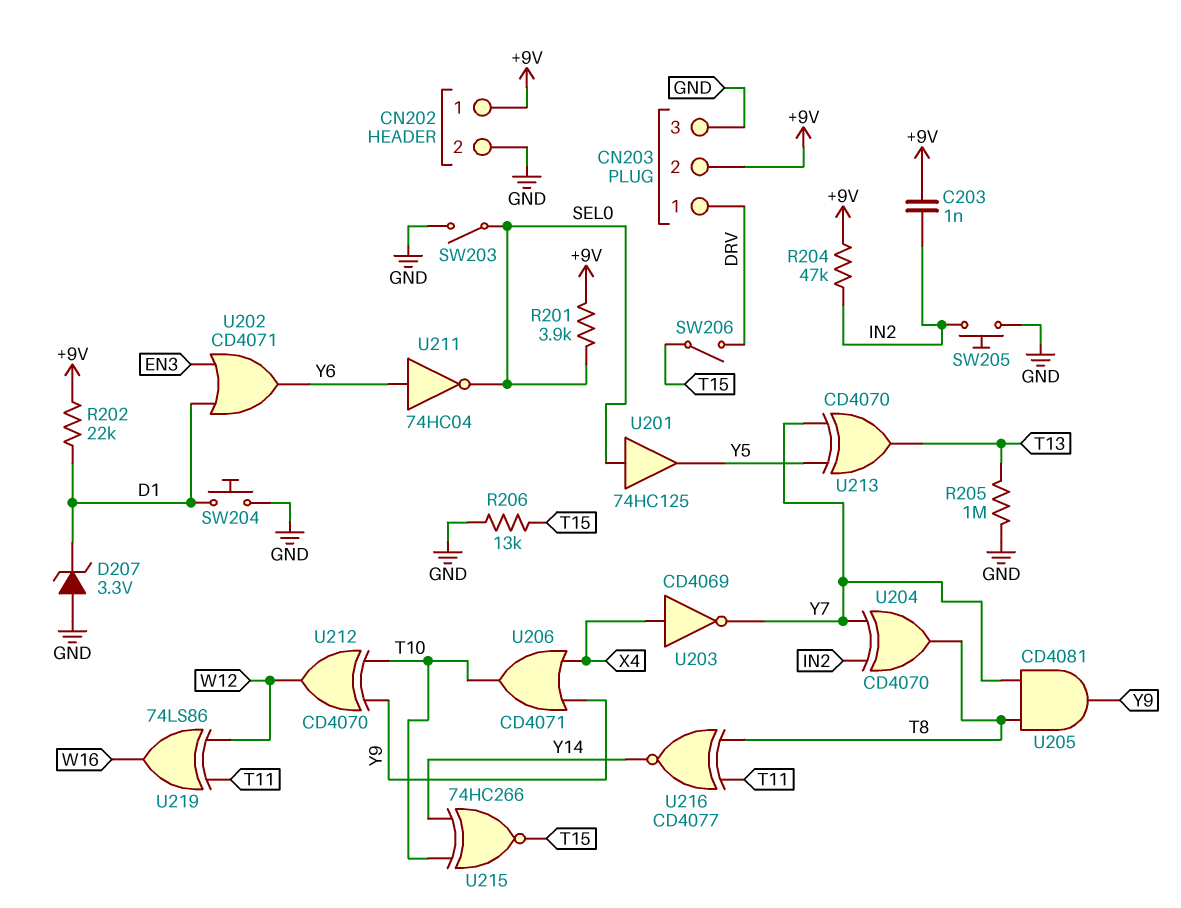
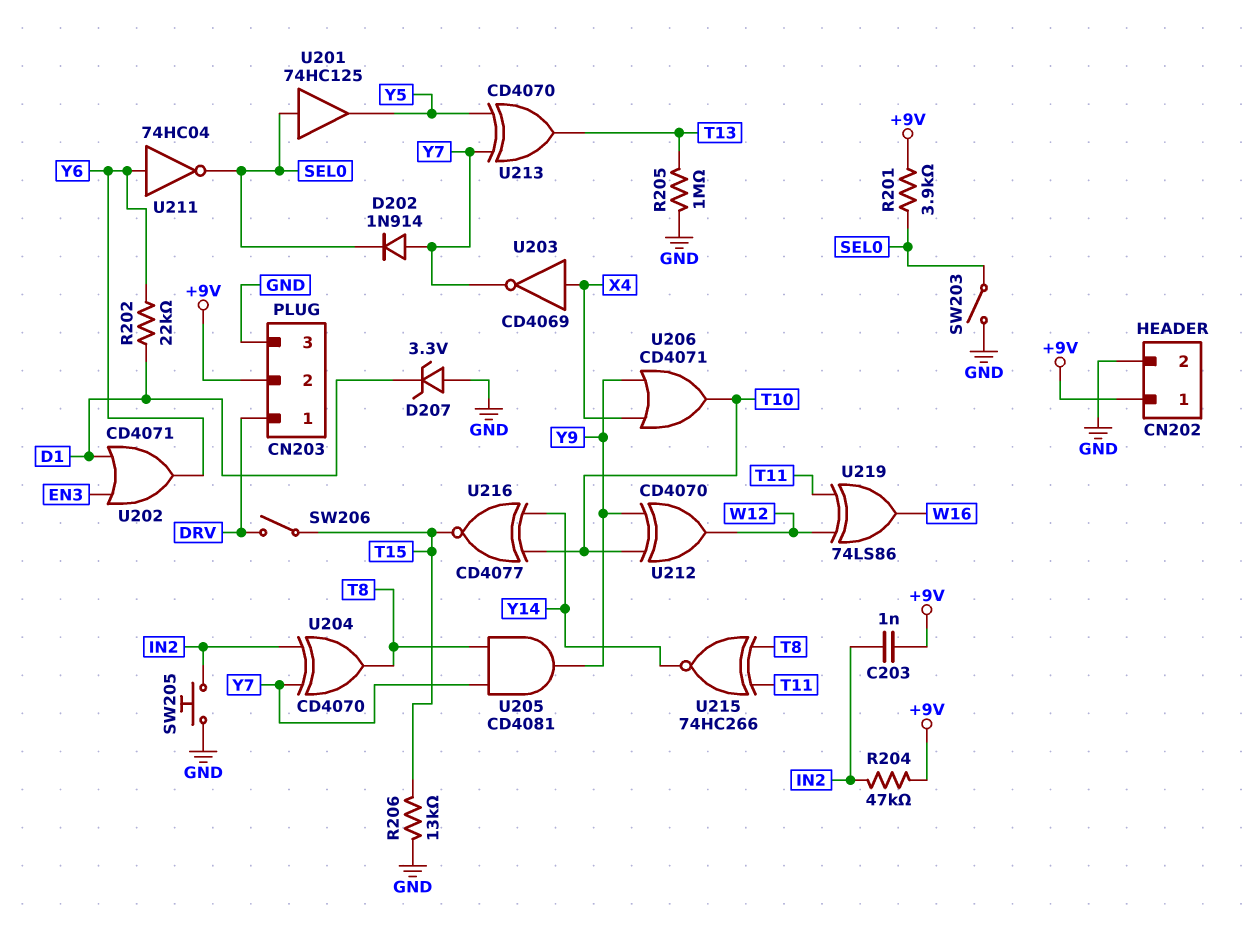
D202: none -> diode 1N914 (A Y7, K SEL0)
R202: 22k (+9V, D1) -> 22k (D1, Y6)
SW204: button (D1, GND) -> none
U215: XNOR 74HC266 (in T10, in Y14, out T15) -> XNOR 74HC266 (in T8, in T11, out Y14)
U216: XNOR CD4077 (in T8, in T11, out Y14) -> XNOR CD4077 (in T10, in Y14, out T15)

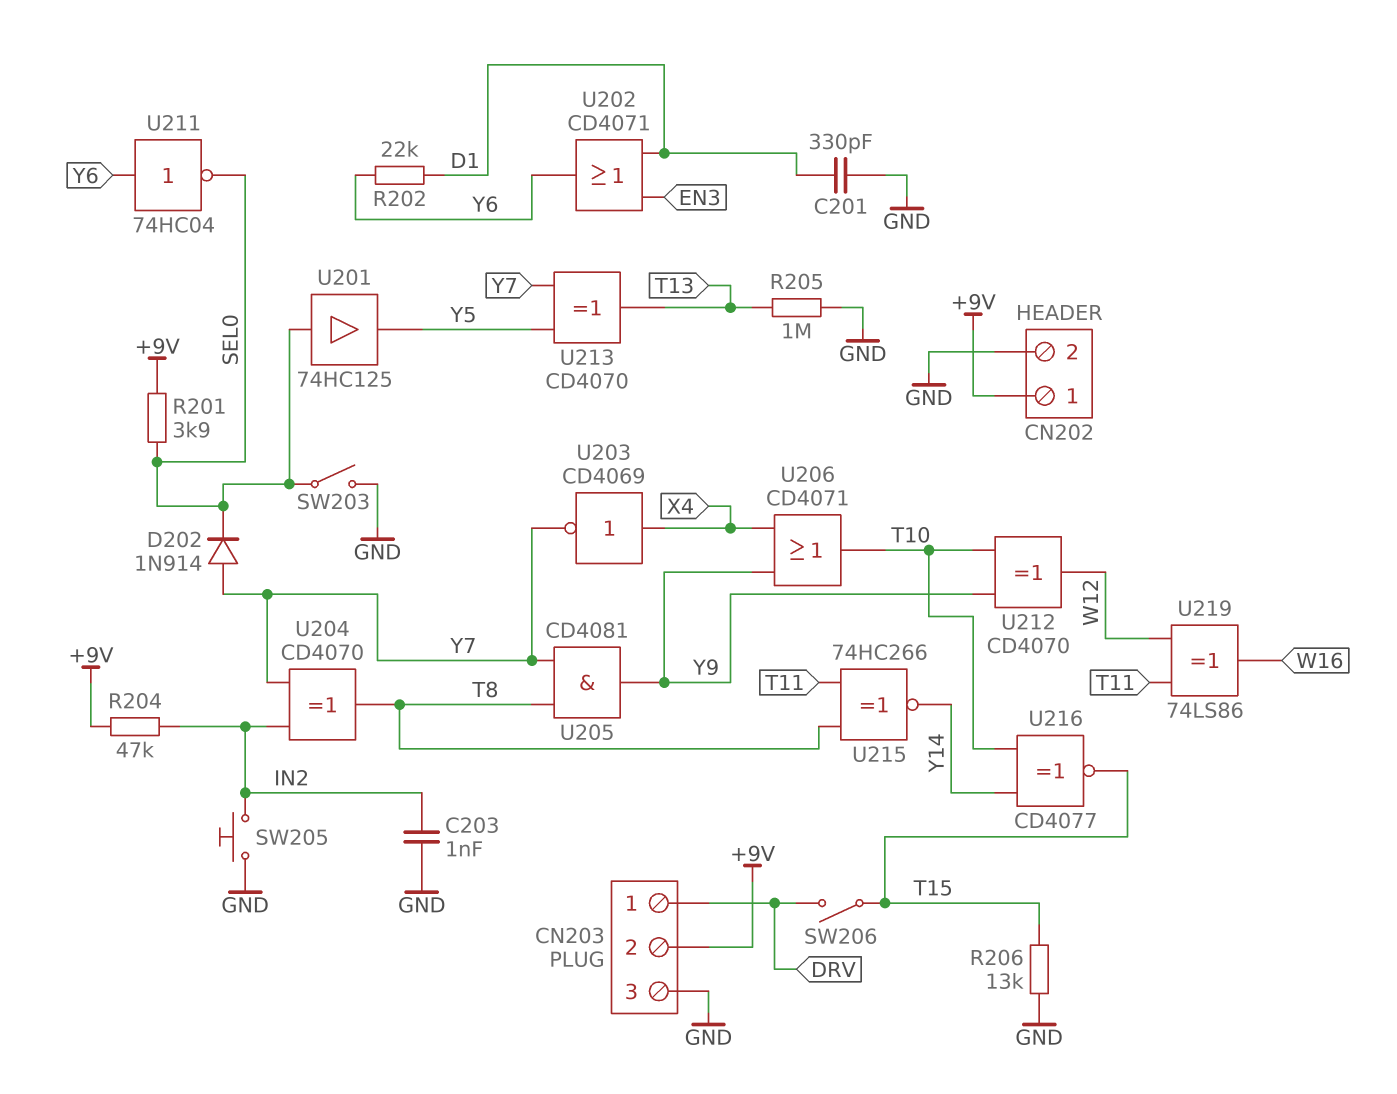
C201: none -> 330pF (D1, GND)
C203: 1nF (+9V, IN2) -> 1nF (GND, IN2)
D207: zener 3.3V (A GND, K D1) -> none

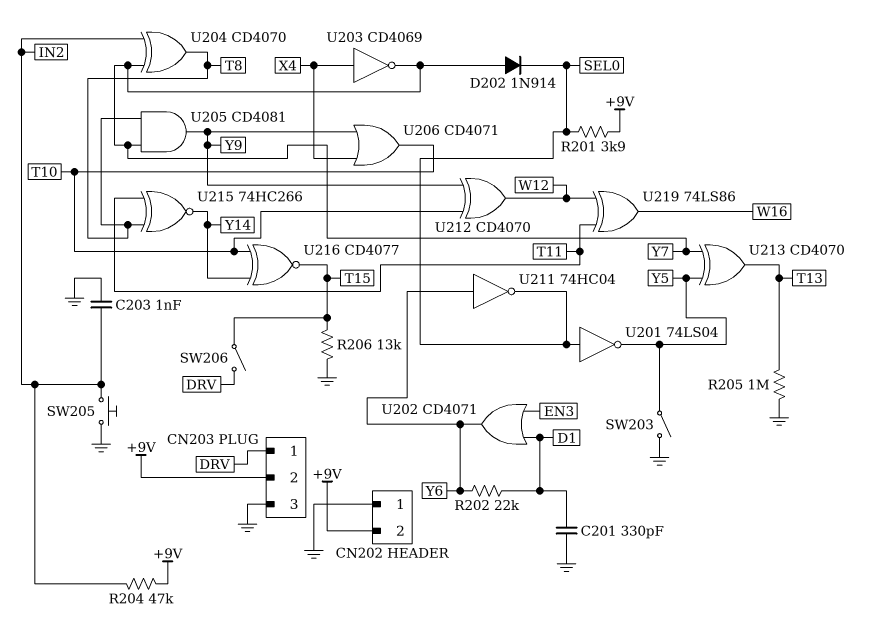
CN202 pin 1: +9V -> GND
CN202 pin 2: GND -> +9V
SW203: switch (GND, SEL0) -> switch (GND, Y5)
U201: buffer 74HC125 (in SEL0, out Y5) -> NOT 74LS04 (in SEL0, out Y5)

